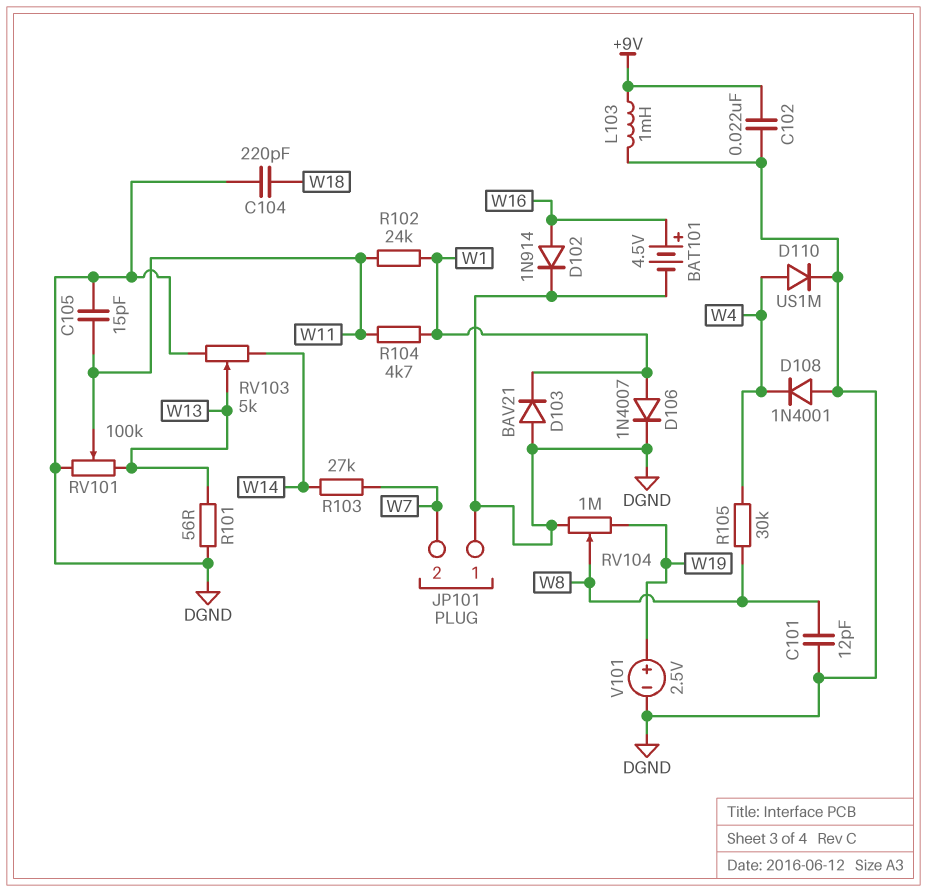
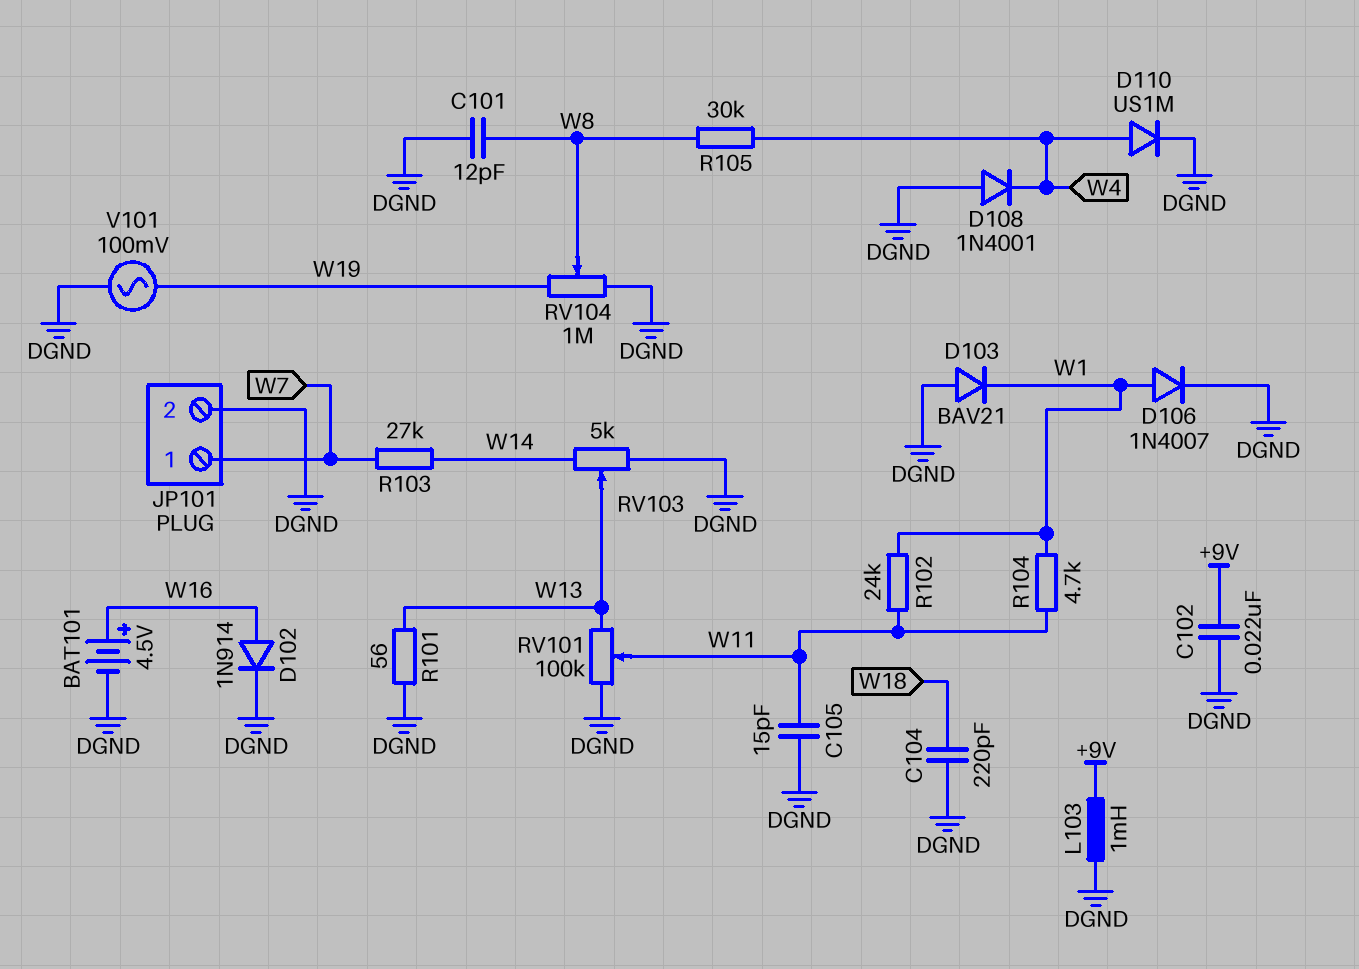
JP101 pin 1: DGND -> W7
JP101 pin 2: W7 -> DGND
V101: 2.5V (plus W19, minus DGND) -> AC 100mV (DGND, W19)

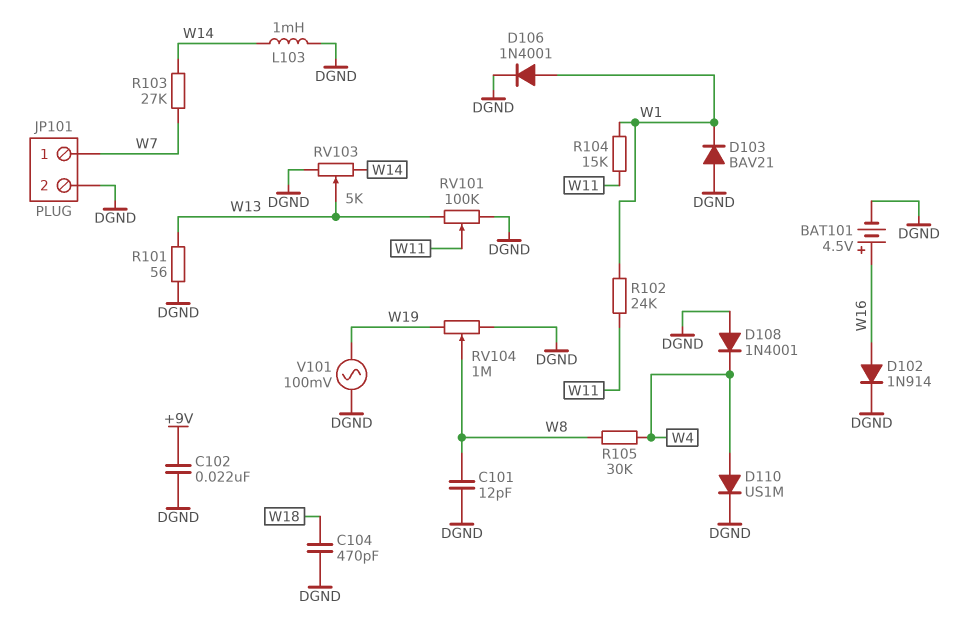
C104: 220pF (DGND, W18) -> 470pF (DGND, W18)
C105: 15pF (DGND, W11) -> none
D106: diode 1N4007 (A W1, K DGND) -> diode 1N4001 (A W1, K DGND)
L103: 1mH (+9V, DGND) -> 1mH (DGND, W14)
R104: 4.7k (W1, W11) -> 15k (W1, W11)

